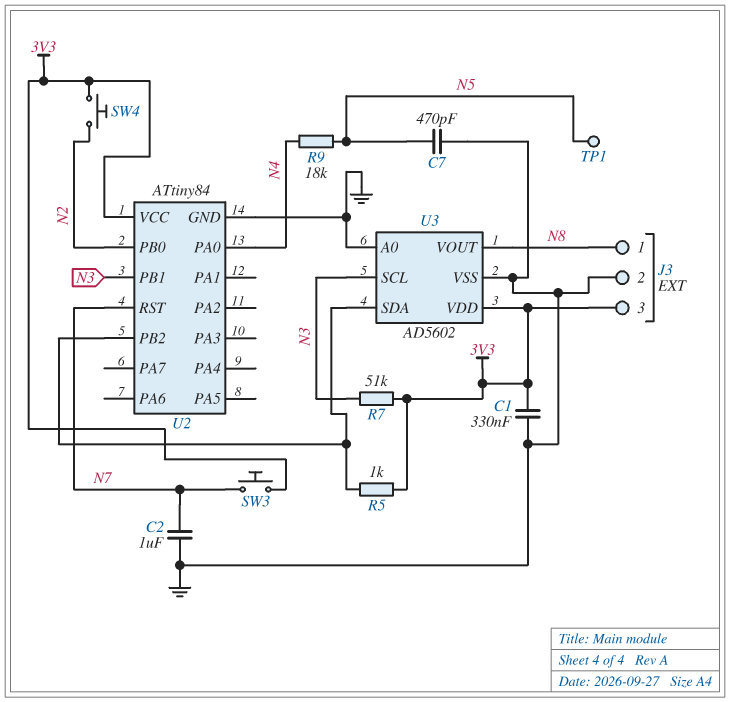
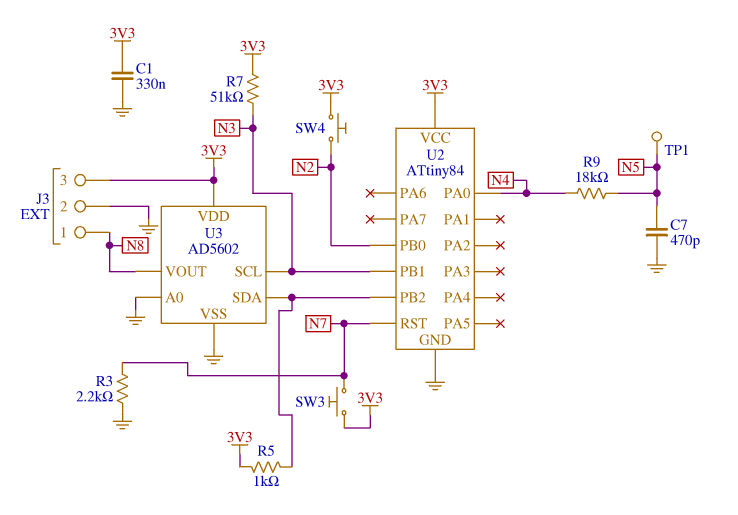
C2: 1uF (GND, N7) -> none
R3: none -> 2.2k (GND, N7)

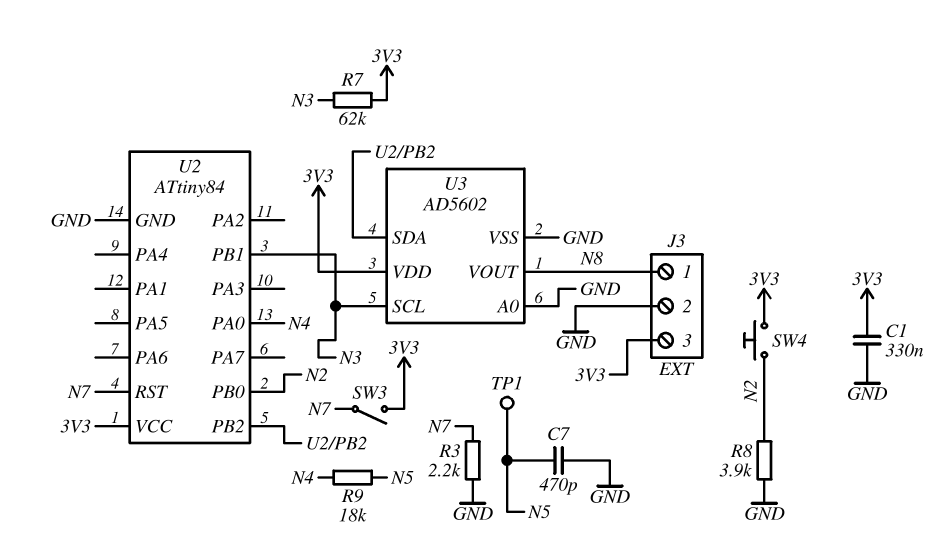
R5: 1k (3V3, U2/PB2) -> none
R7: 51k (3V3, N3) -> 62k (3V3, N3)
R8: none -> 3.9k (GND, N2)
SW3: button (3V3, N7) -> switch (3V3, N7)

